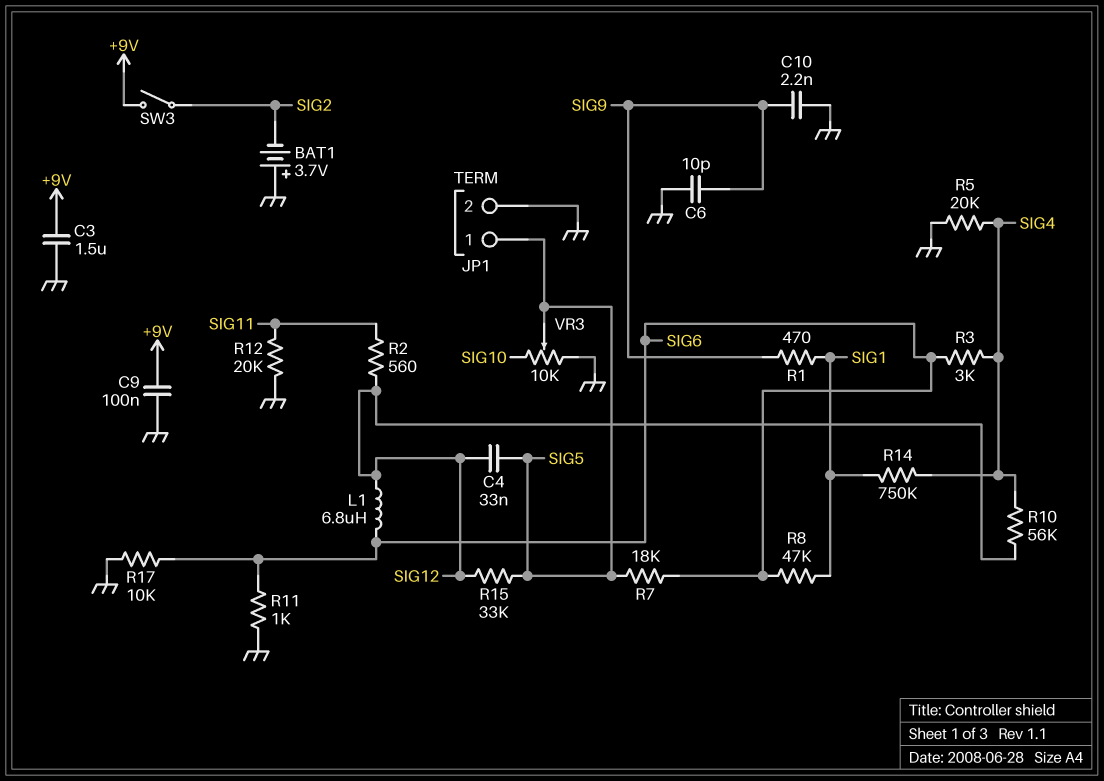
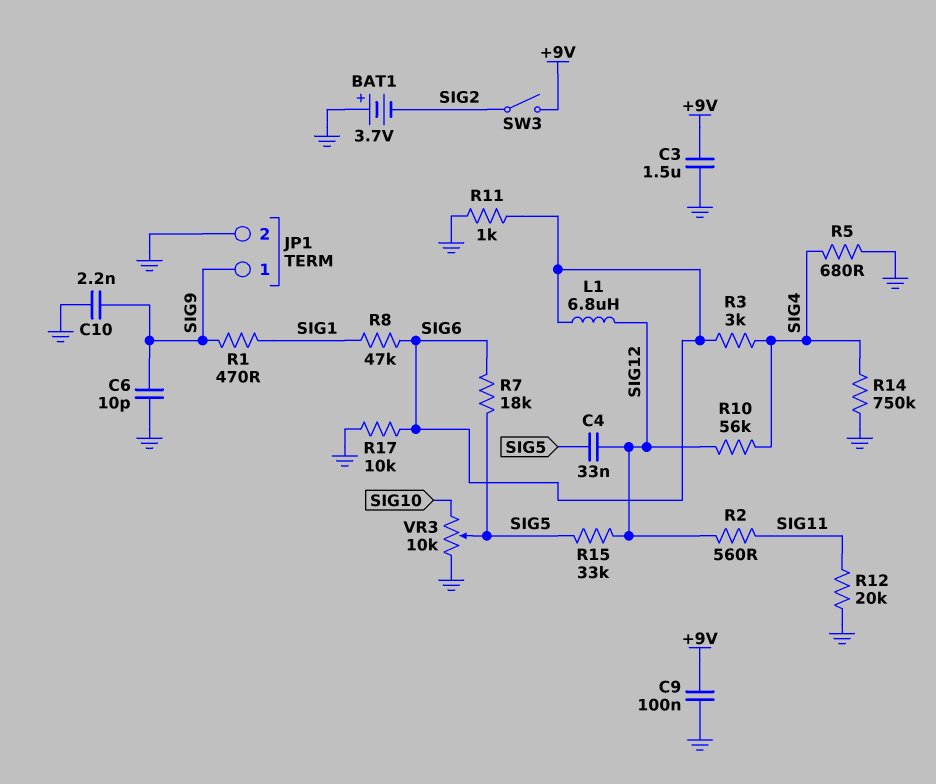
JP1 pin 1: SIG5 -> SIG9
R5: 20k (GND, SIG4) -> 680 (GND, SIG4)
R14: 750k (SIG1, SIG4) -> 750k (GND, SIG4)

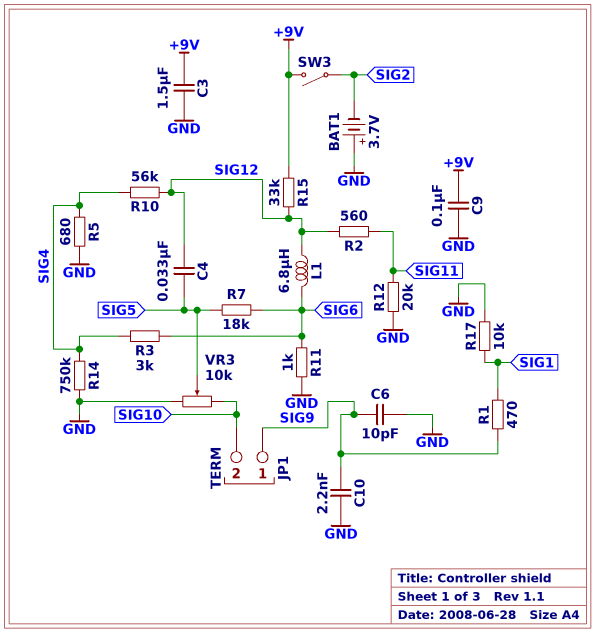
JP1 pin 2: GND -> SIG10
R8: 47k (SIG1, SIG6) -> none
R15: 33k (SIG5, SIG12) -> 33k (+9V, SIG12)
R17: 10k (GND, SIG6) -> 10k (GND, SIG1)

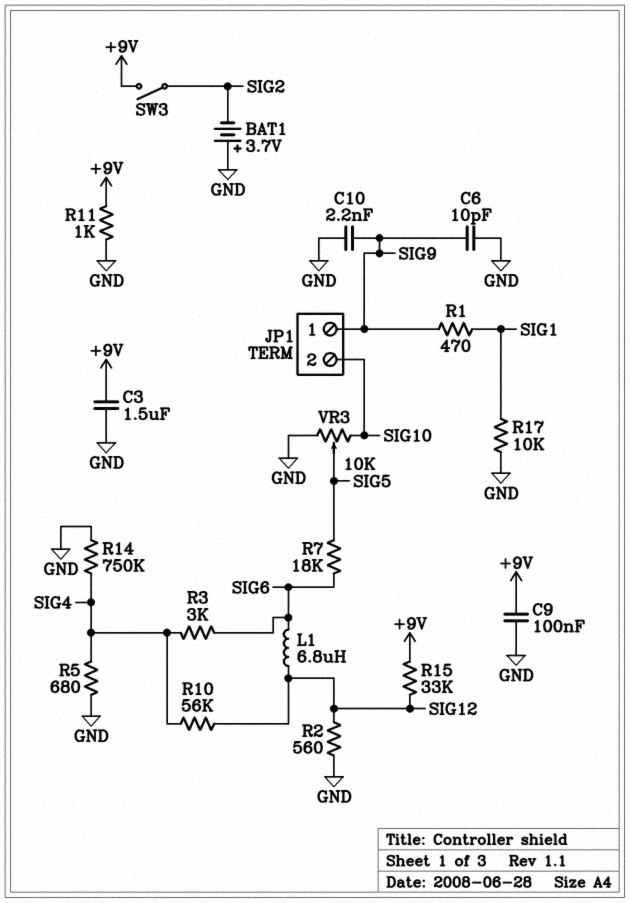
C4: 33nF (SIG5, SIG12) -> none
R2: 560 (SIG11, SIG12) -> 560 (GND, SIG12)
R11: 1k (GND, SIG6) -> 1k (+9V, GND)
R12: 20k (GND, SIG11) -> none

